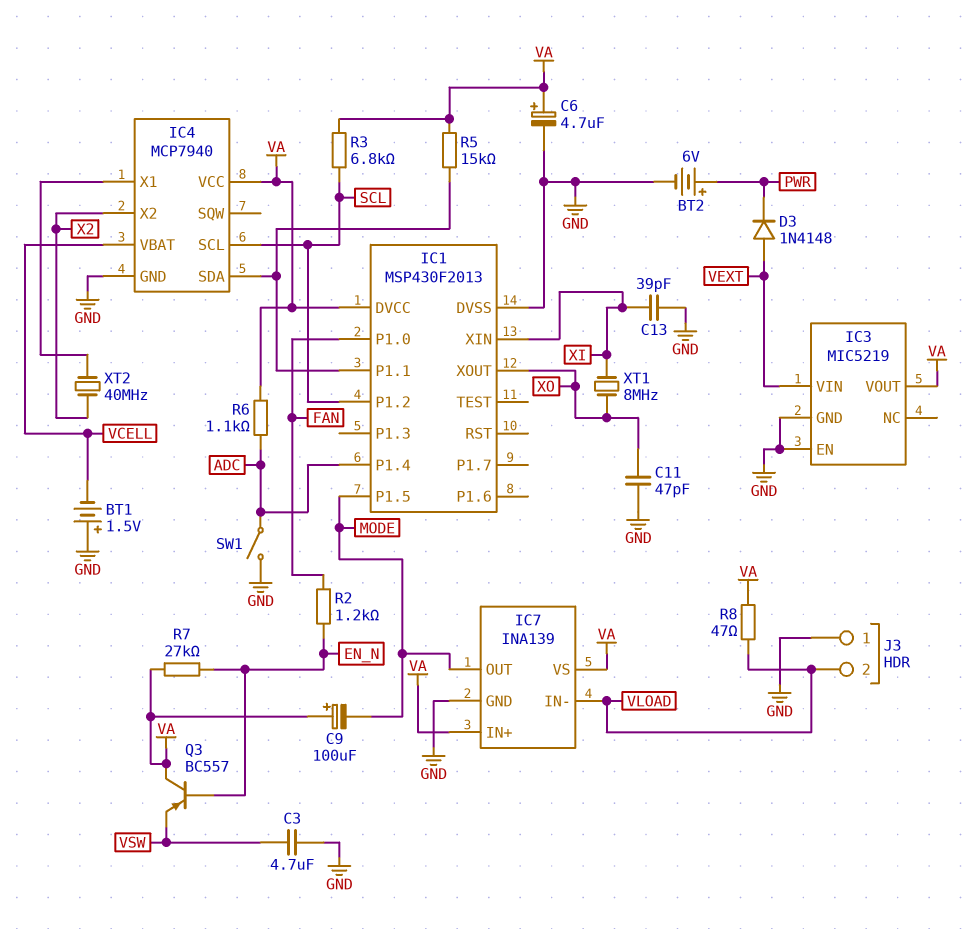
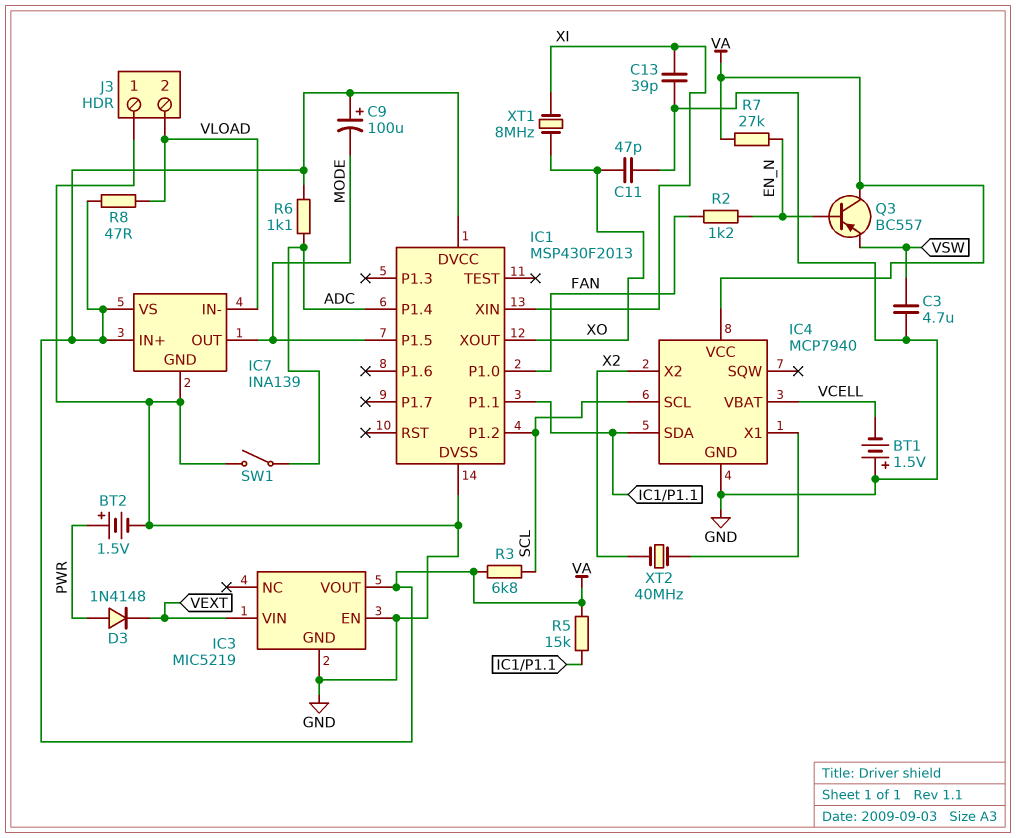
BT2: 6V (plus PWR, minus GND) -> 1.5V (plus PWR, minus GND)
C6: 4.7uF (plus VA, minus GND) -> none
D3: diode 1N4148 (A VEXT, K PWR) -> diode 1N4148 (A PWR, K VEXT)

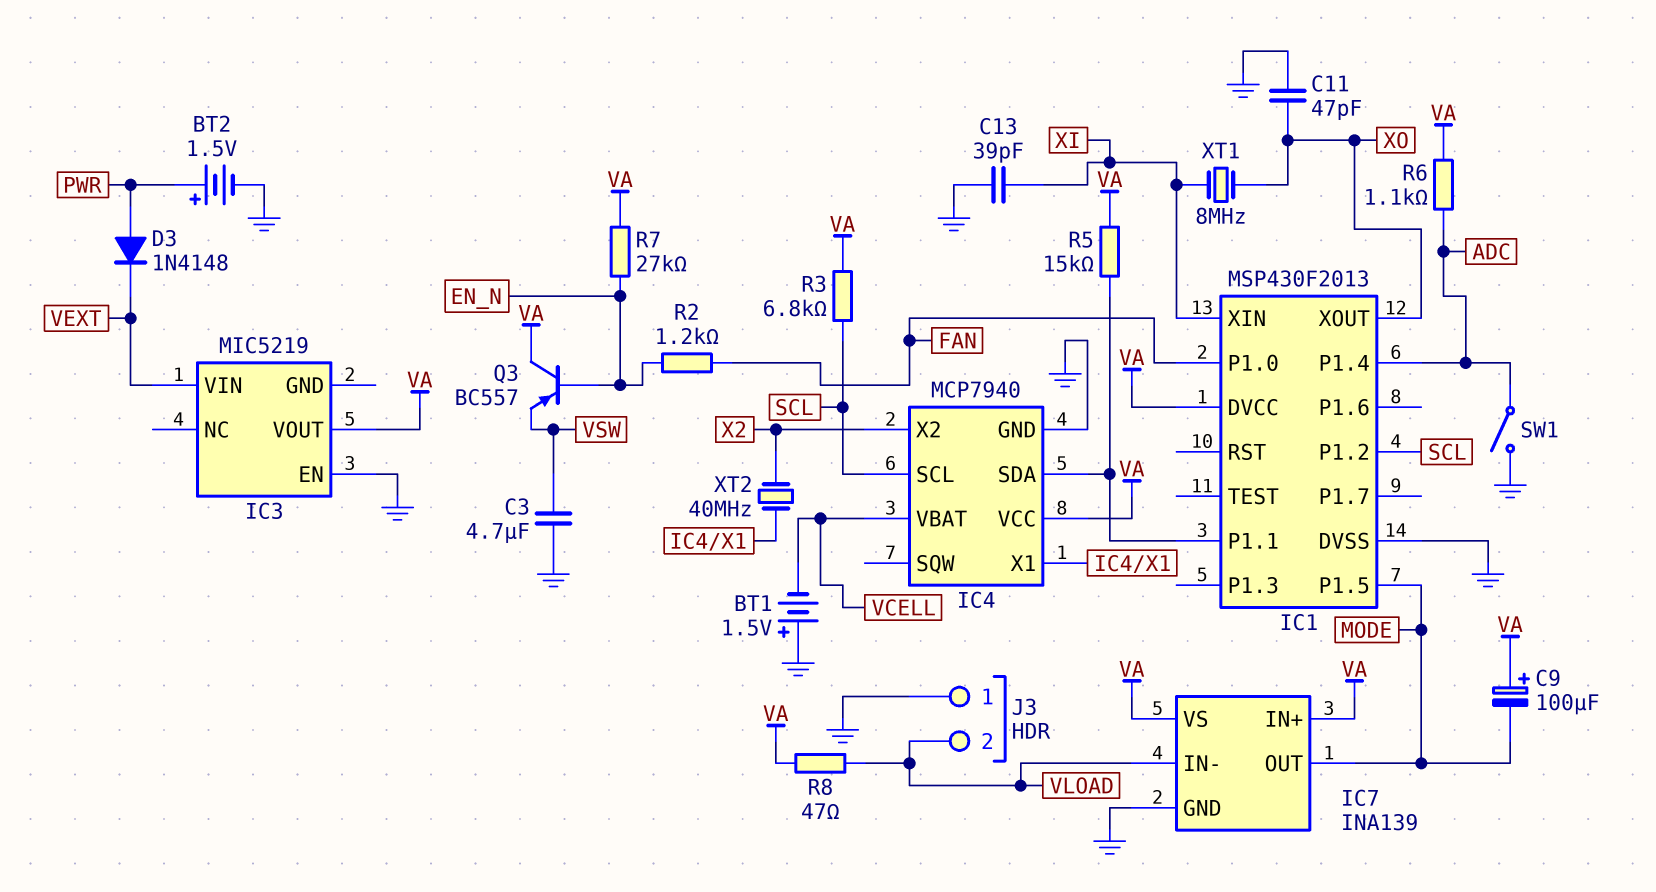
IC3 pin GND: GND -> none

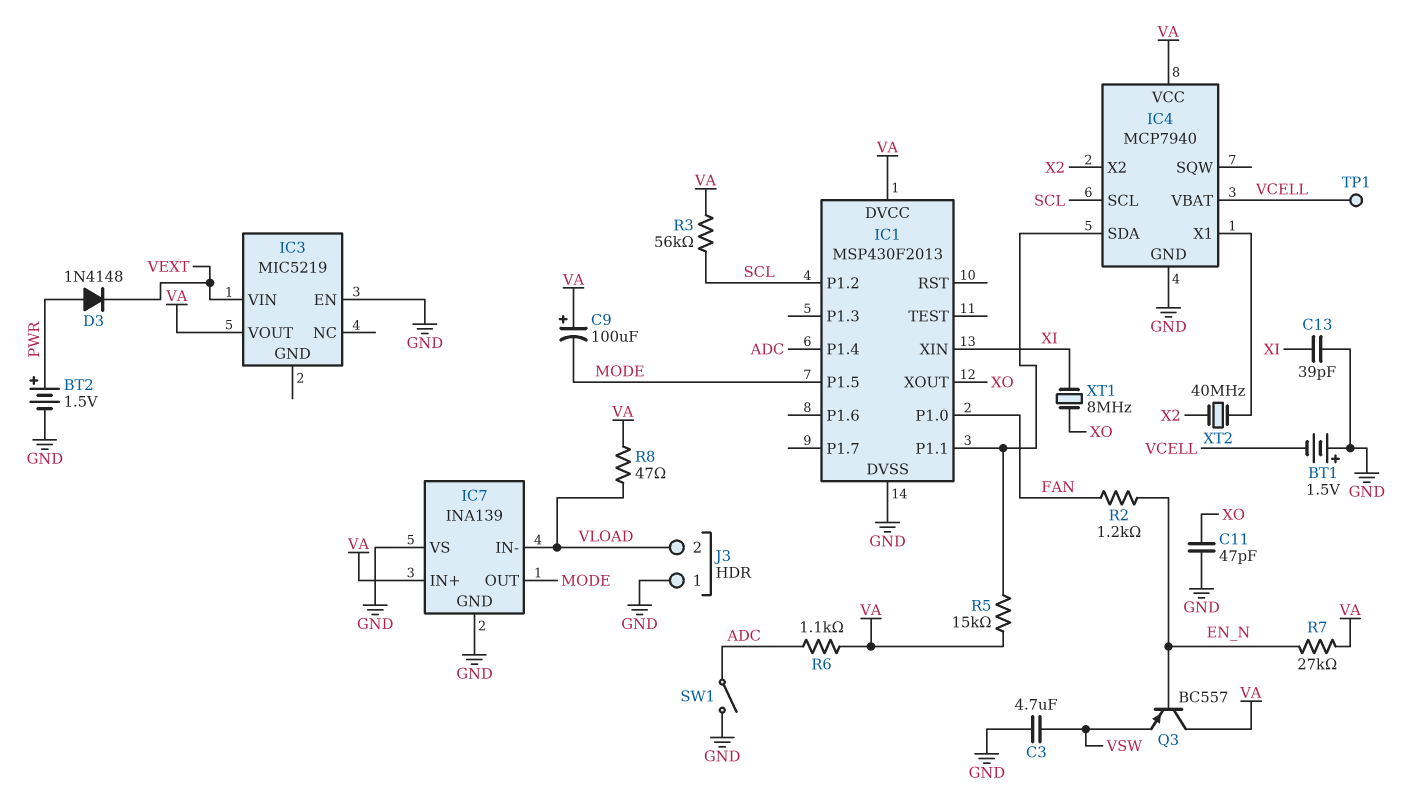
IC7 pin VS: VA -> GND
R3: 6.8k (SCL, VA) -> 56k (SCL, VA)
TP1: none -> test point (VCELL)

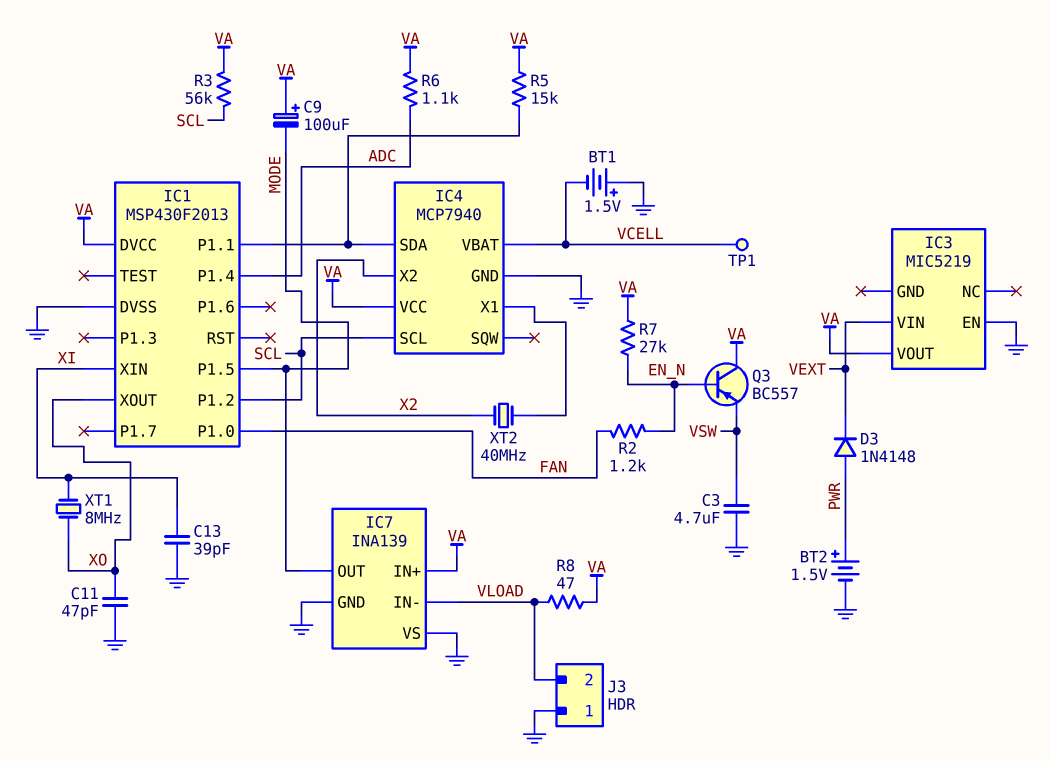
SW1: switch (ADC, GND) -> none

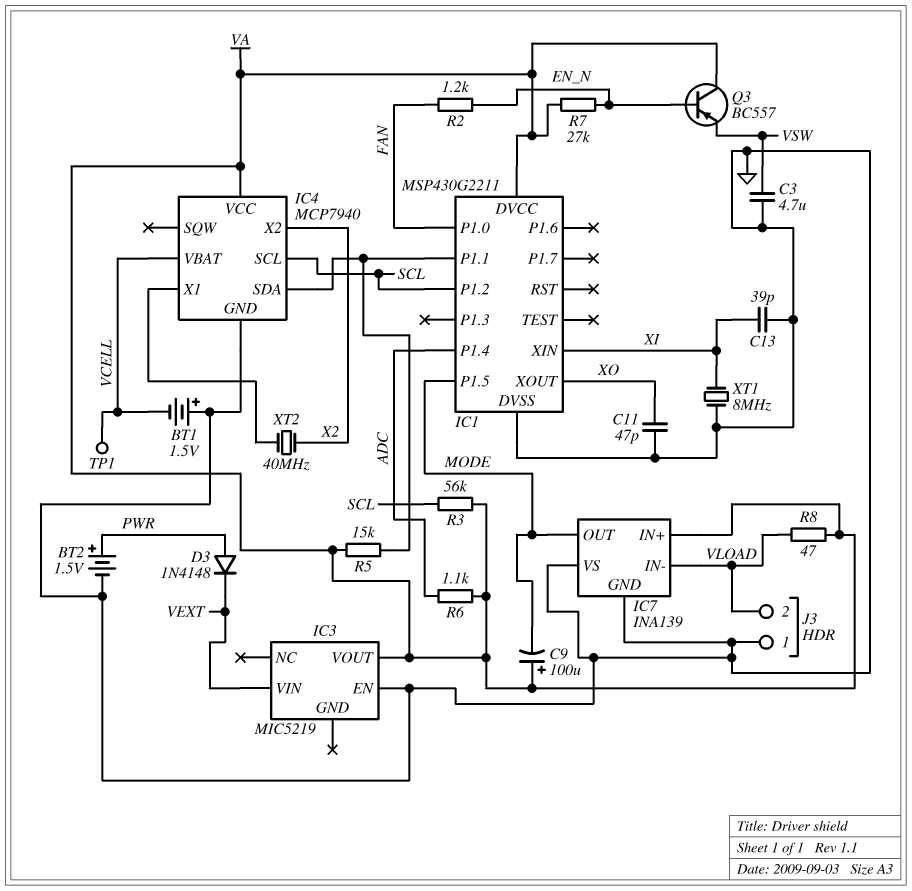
IC1: MSP430F2013 -> MSP430G2211
XT1: 8MHz (XI, XO) -> 8MHz (GND, XI)

